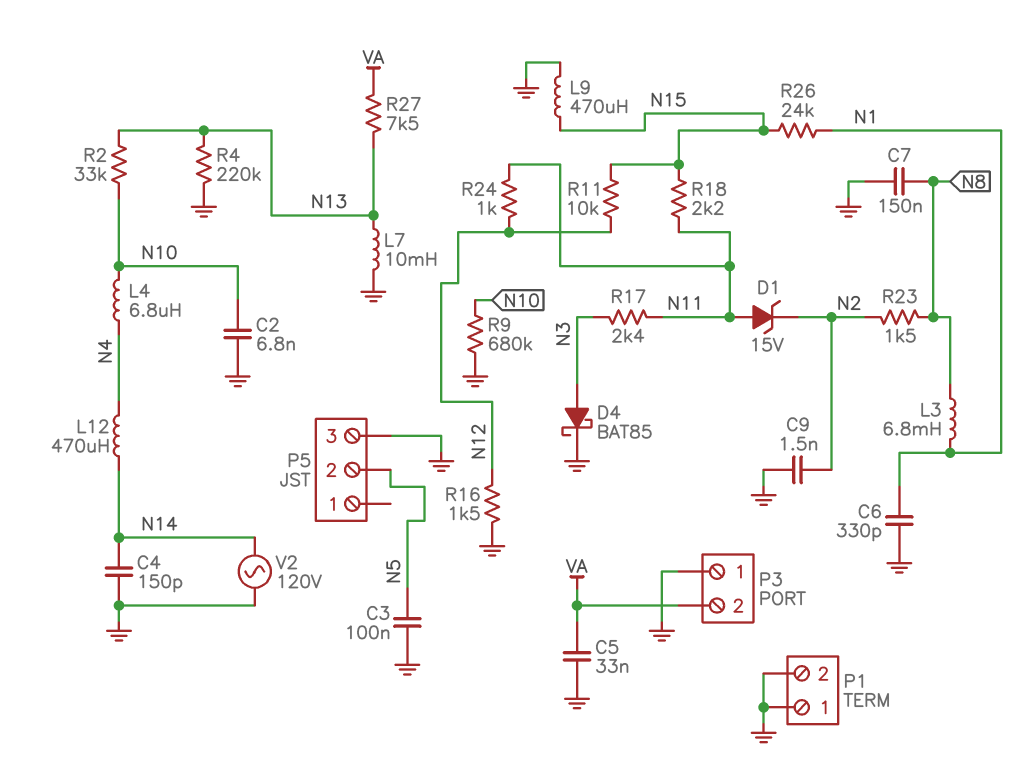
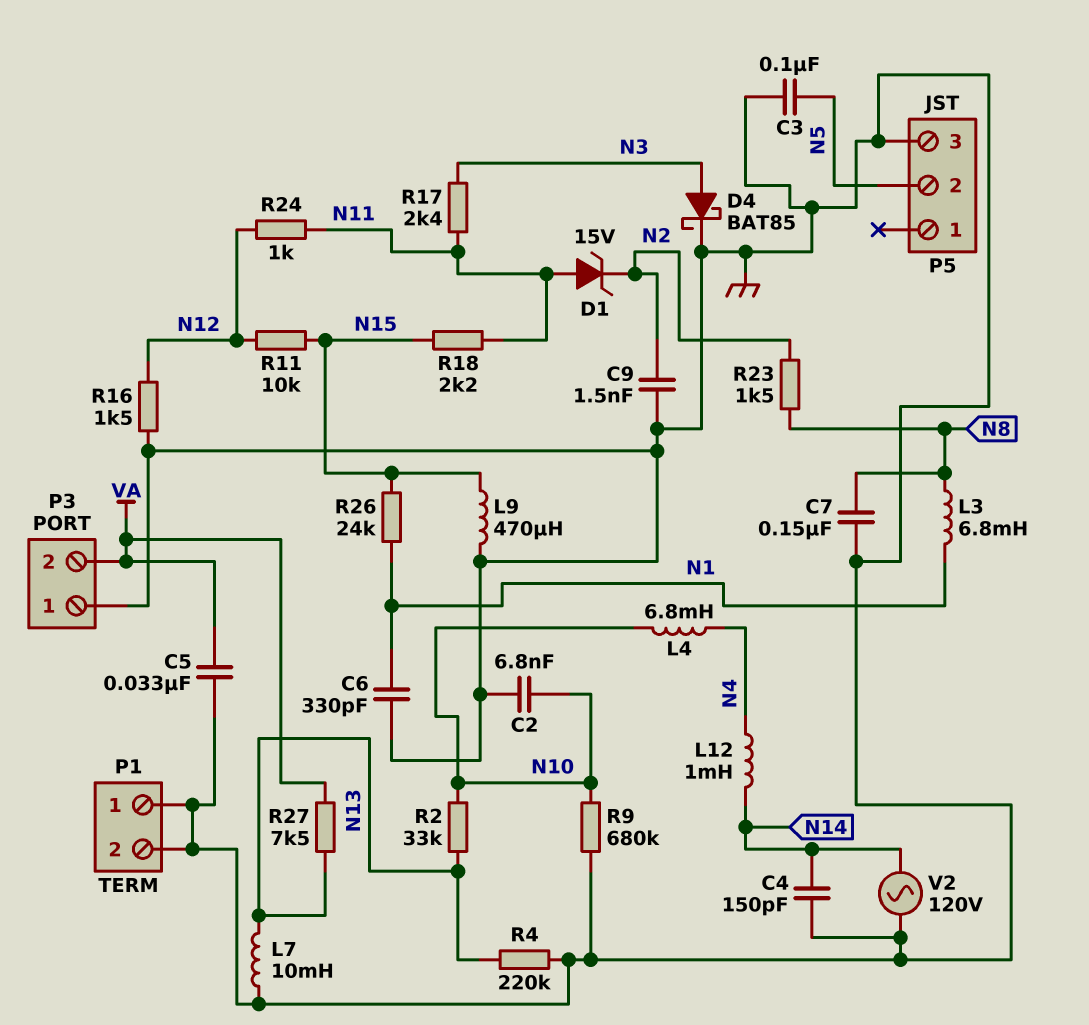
L4: 6.8uH (N4, N10) -> 6.8mH (N4, N10)
L12: 470uH (N4, N14) -> 1mH (N4, N14)

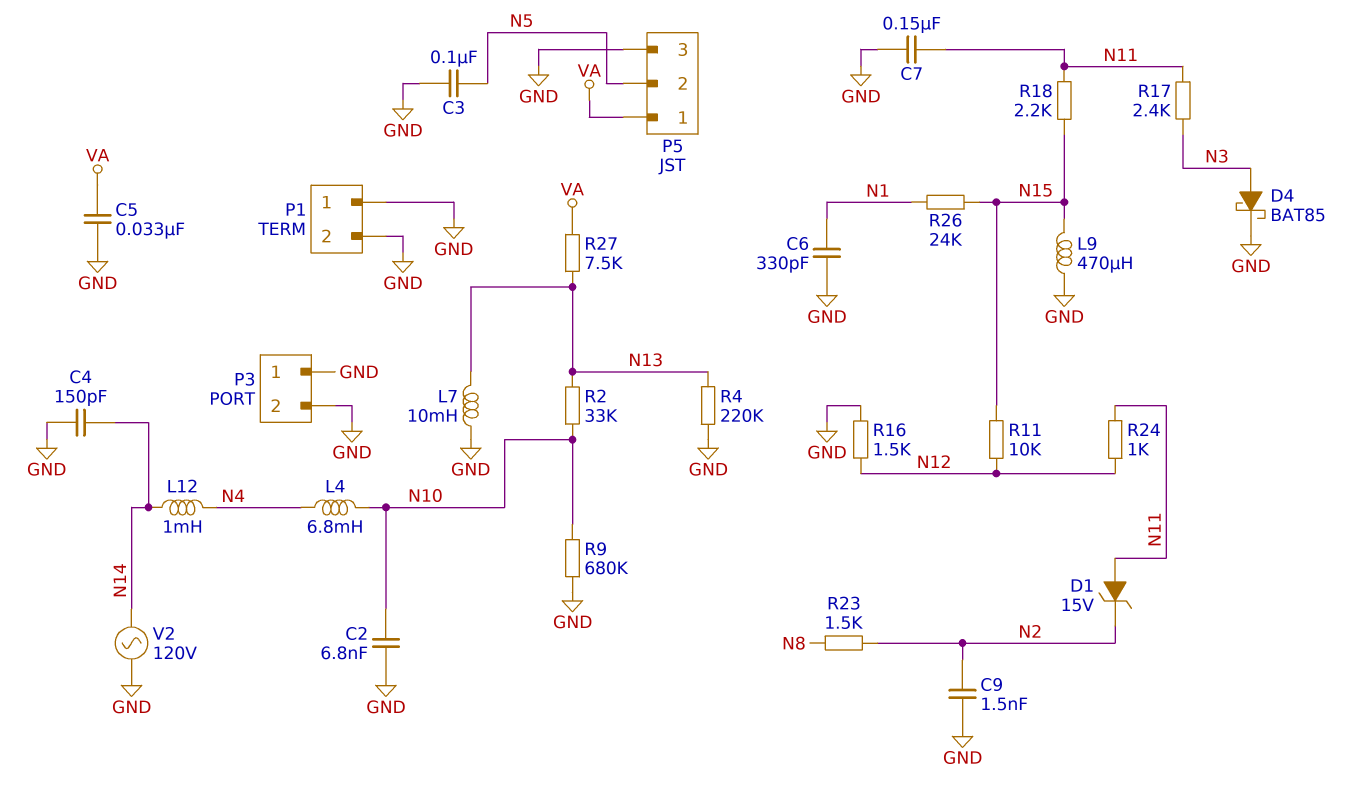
C7: 150nF (GND, N8) -> 150nF (GND, N11)
L3: 6.8mH (N1, N8) -> none
P3 pin 2: VA -> GND
P5 pin 1: none -> VA

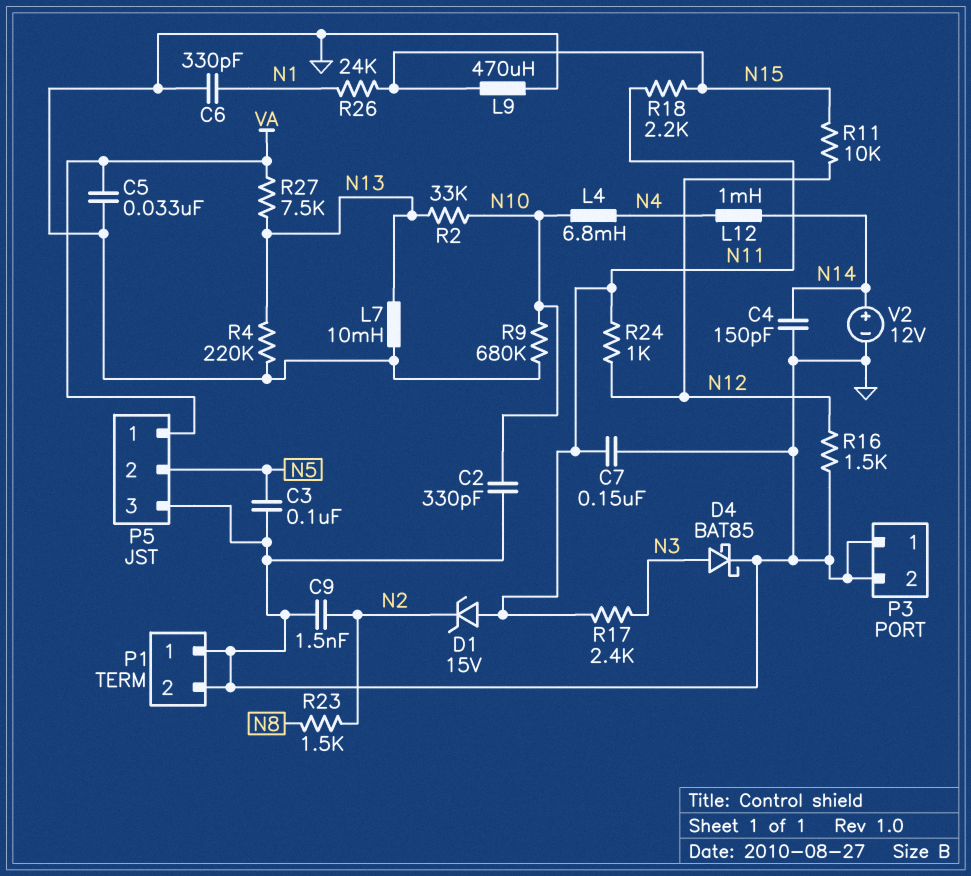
C2: 6.8nF (GND, N10) -> 330pF (GND, N10)
V2: AC 120V (GND, N14) -> 12V (plus N14, minus GND)

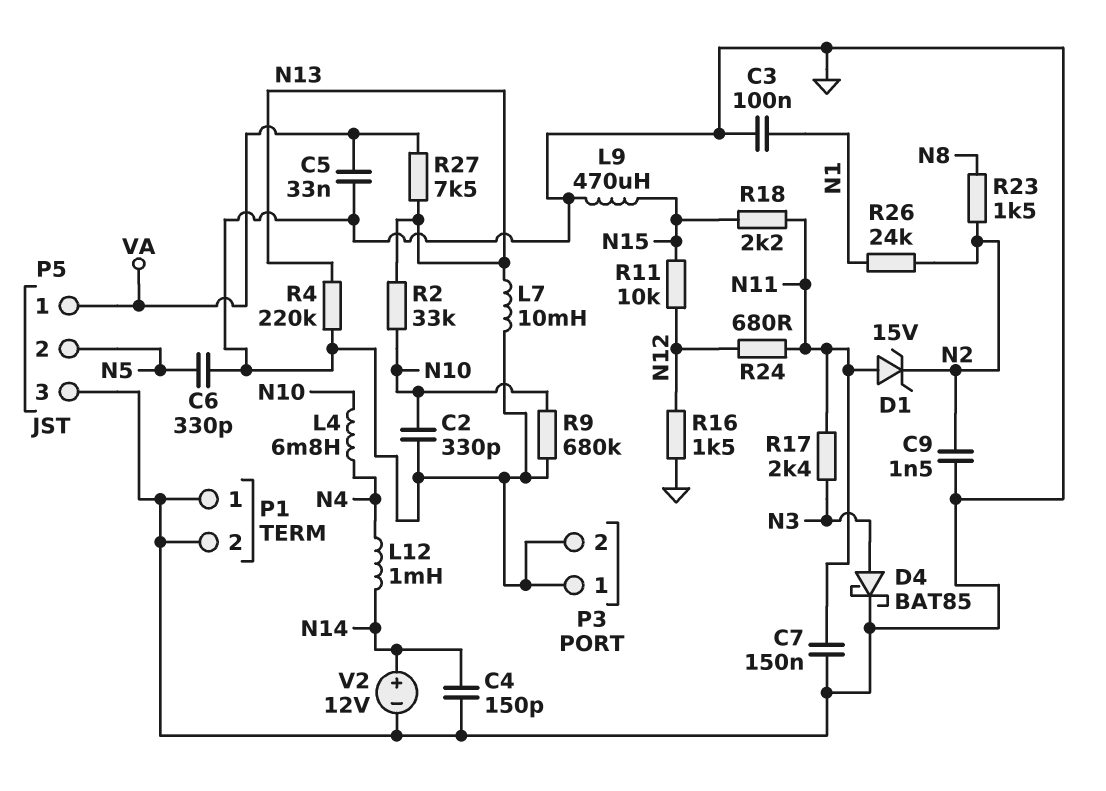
C3: 100nF (GND, N5) -> 100nF (GND, N1)
C6: 330pF (GND, N1) -> 330pF (GND, N5)
R24: 1k (N11, N12) -> 680 (N11, N12)
R26: 24k (N1, N15) -> 24k (N1, N2)

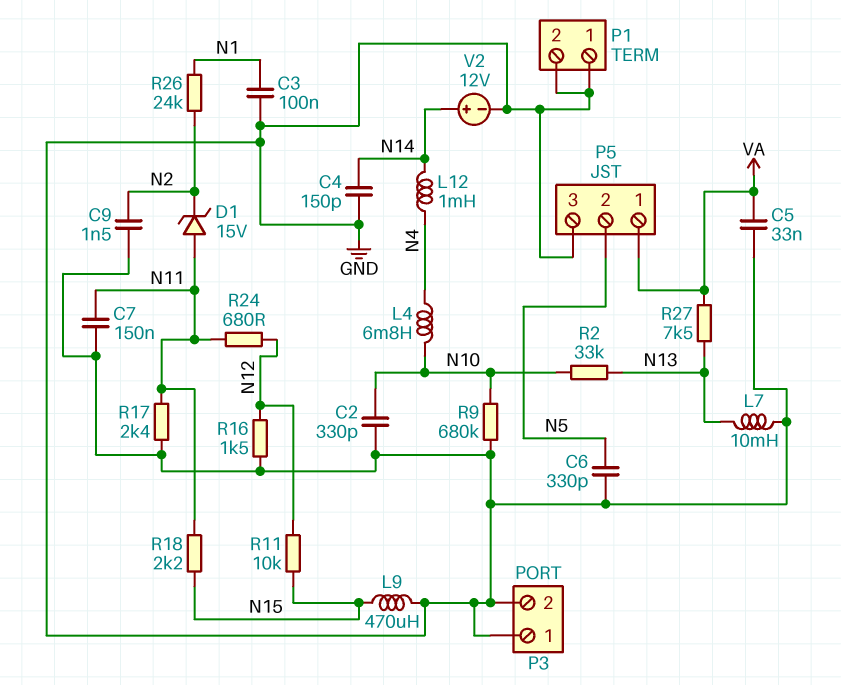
D4: schottky BAT85 (A N3, K GND) -> none
R4: 220k (GND, N13) -> none
R17: 2.4k (N3, N11) -> 2.4k (GND, N11)
R23: 1.5k (N2, N8) -> none

